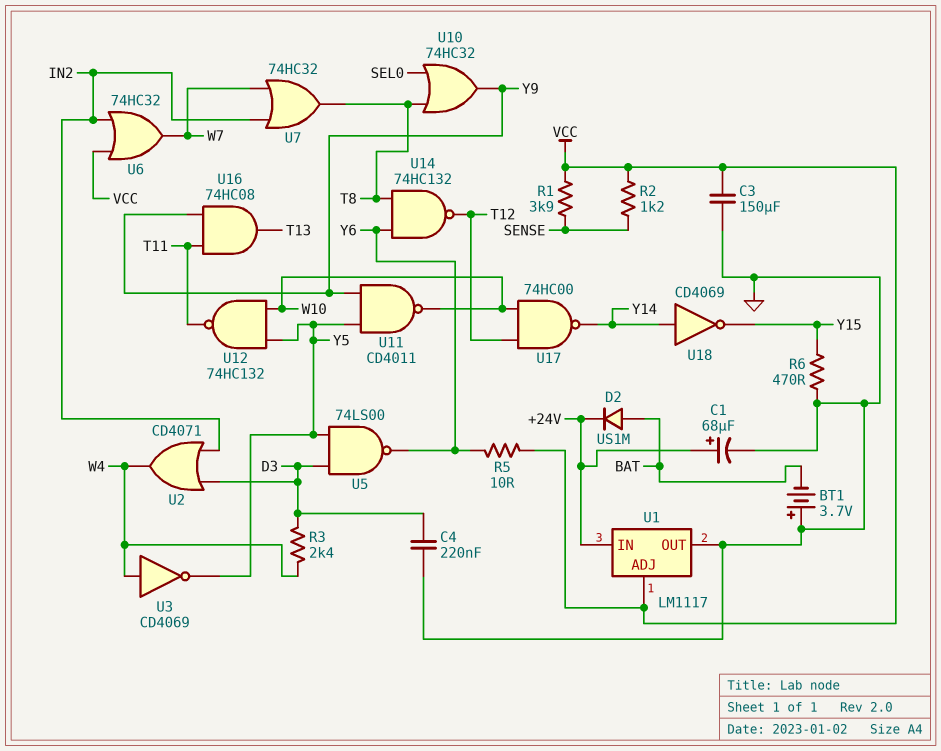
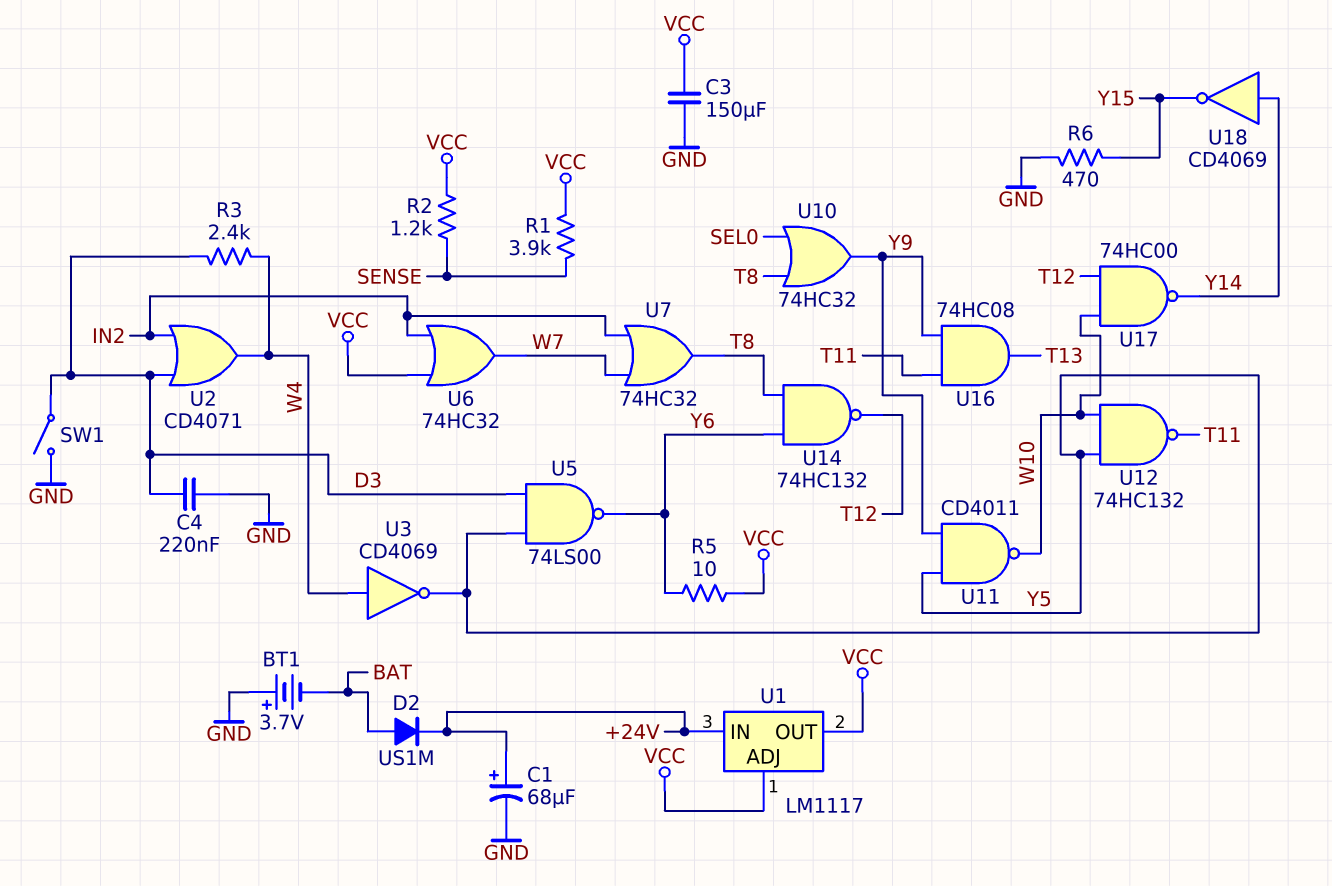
SW1: none -> switch (D3, GND)
U1 pin OUT: GND -> VCC

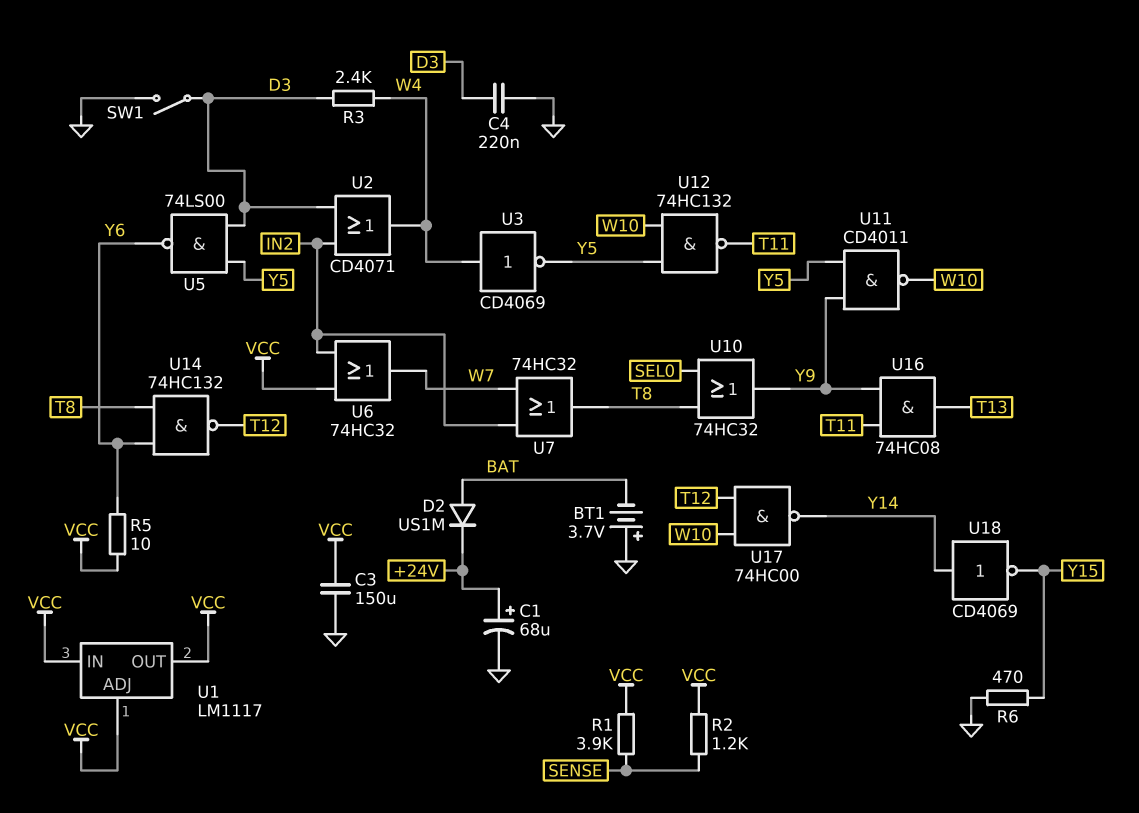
U1 pin IN: +24V -> VCC

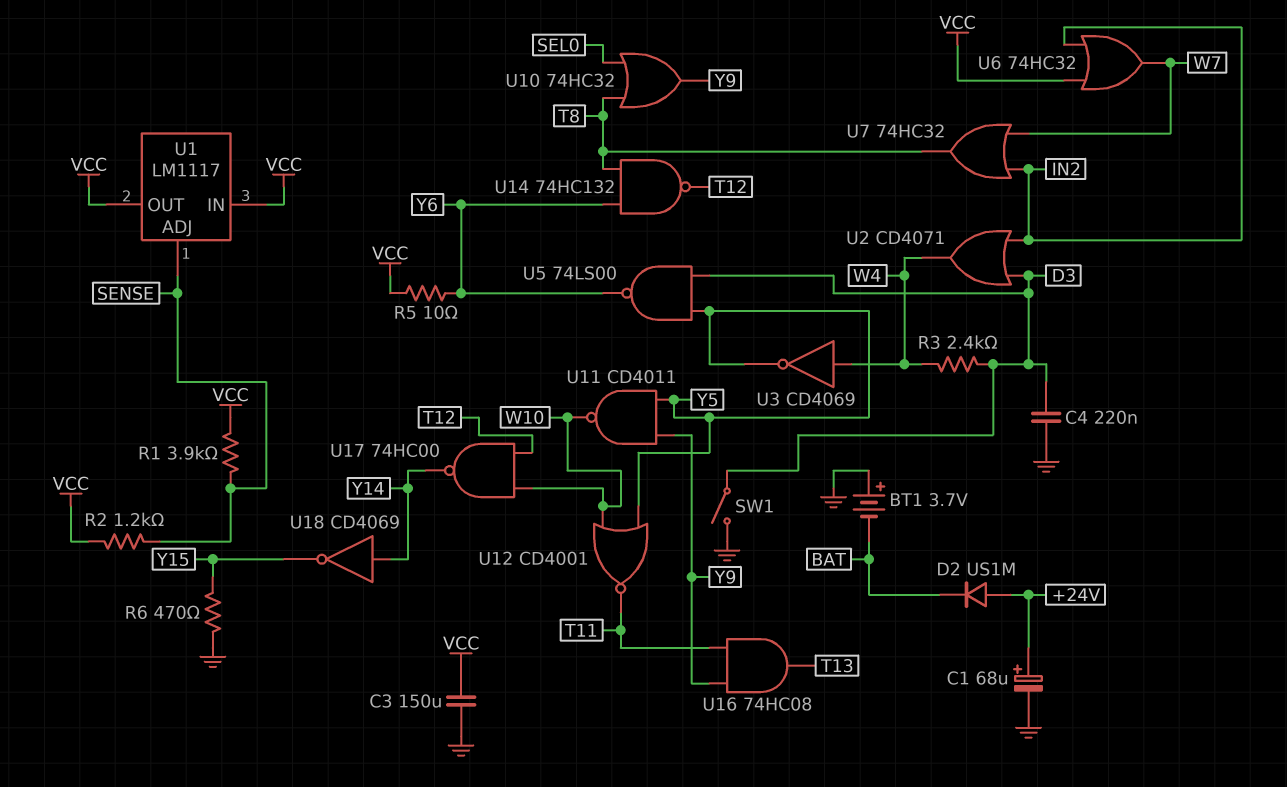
D2: diode US1M (A BAT, K +24V) -> diode US1M (A +24V, K BAT)
U1 pin ADJ: VCC -> SENSE
U12: NAND 74HC132 (in W10, in Y5, out T11) -> NOR CD4001 (in W10, in Y5, out T11)

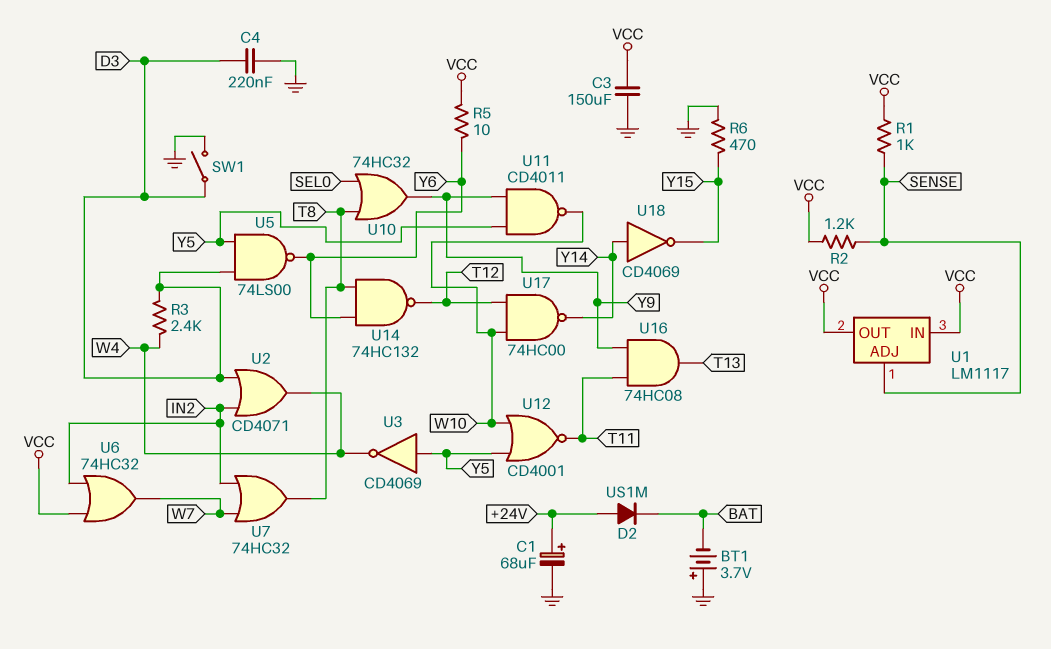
R1: 3.9k (SENSE, VCC) -> 1k (SENSE, VCC)
U3: NOT CD4069 (in W4, out Y5) -> NOT CD4069 (in Y5, out W4)

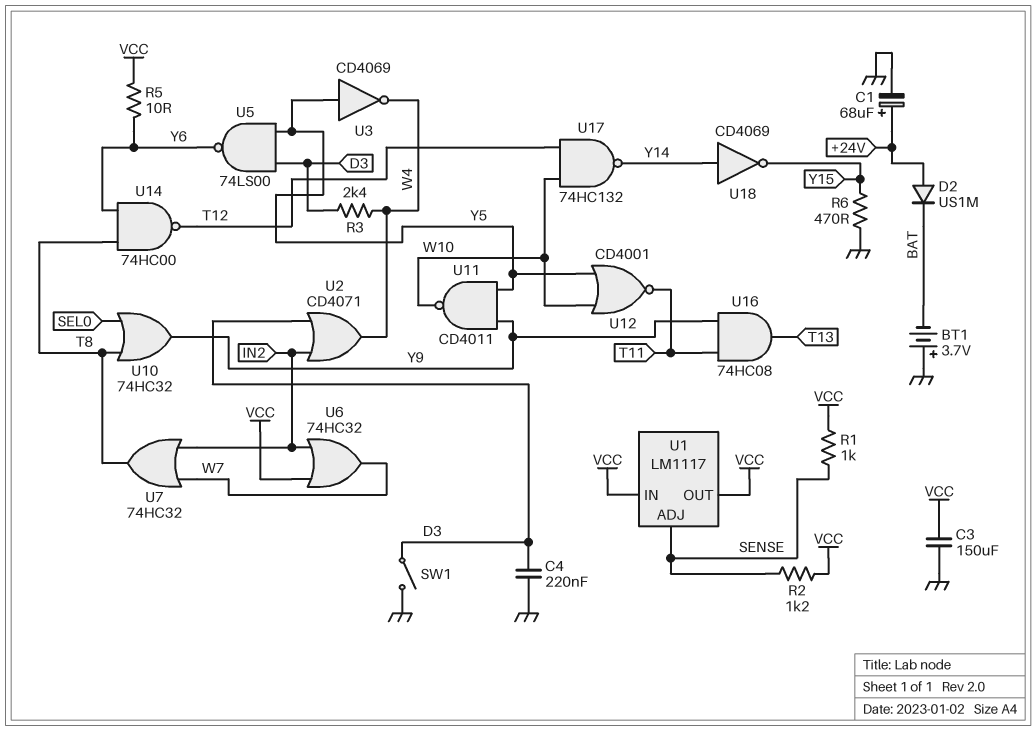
U14: NAND 74HC132 (in T8, in Y6, out T12) -> NAND 74HC00 (in T8, in Y6, out T12)
U17: NAND 74HC00 (in T12, in W10, out Y14) -> NAND 74HC132 (in T12, in W10, out Y14)

